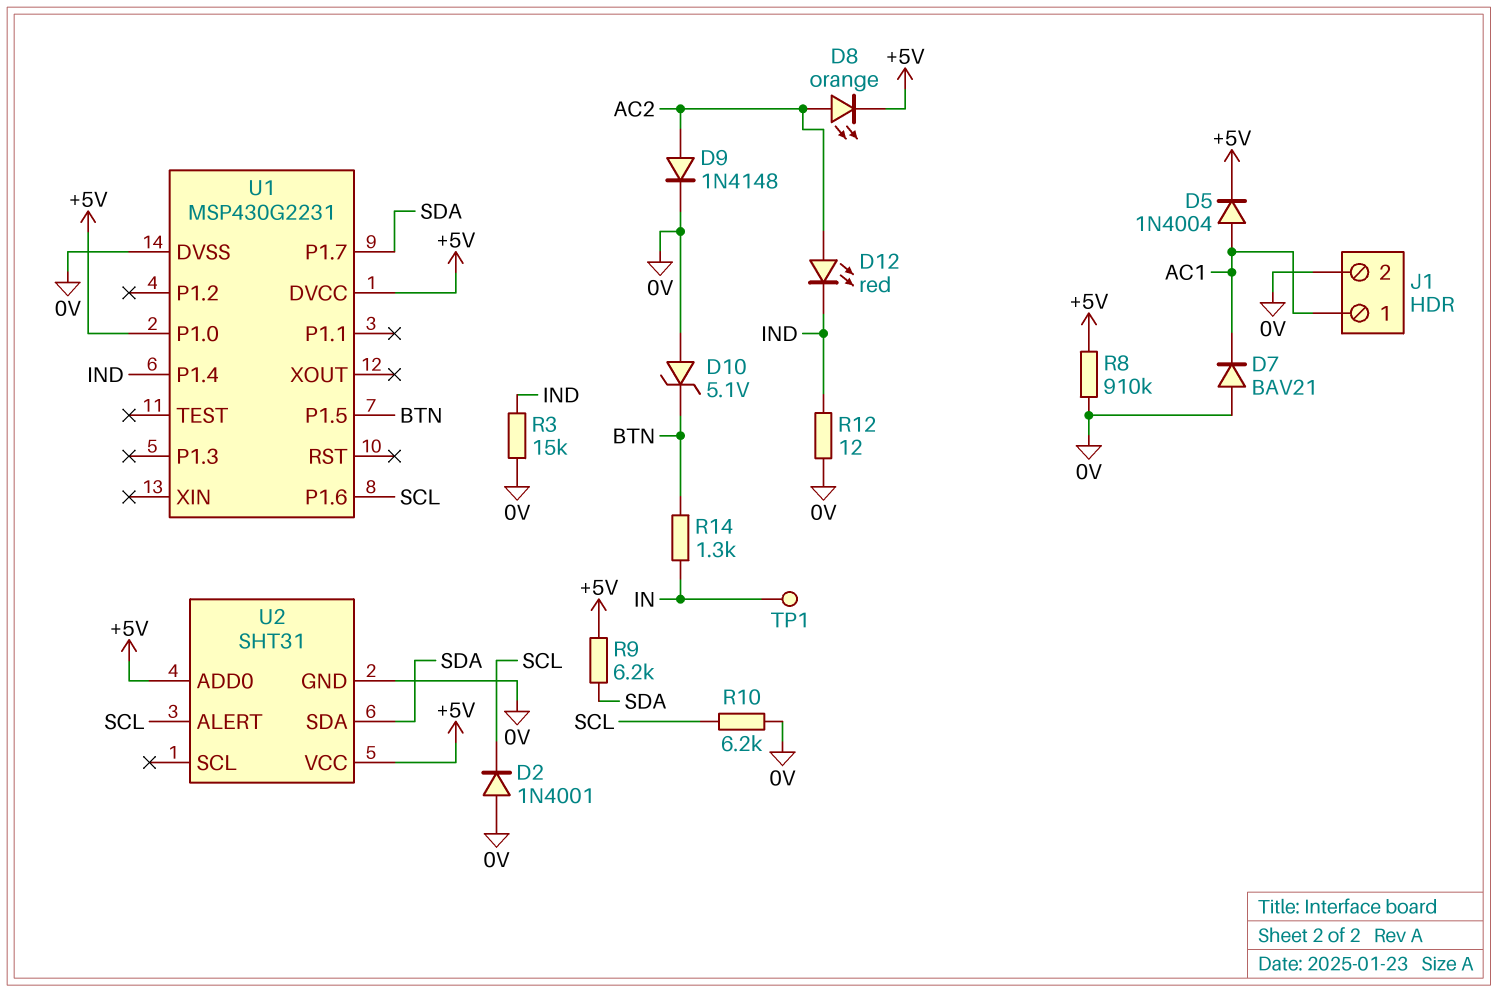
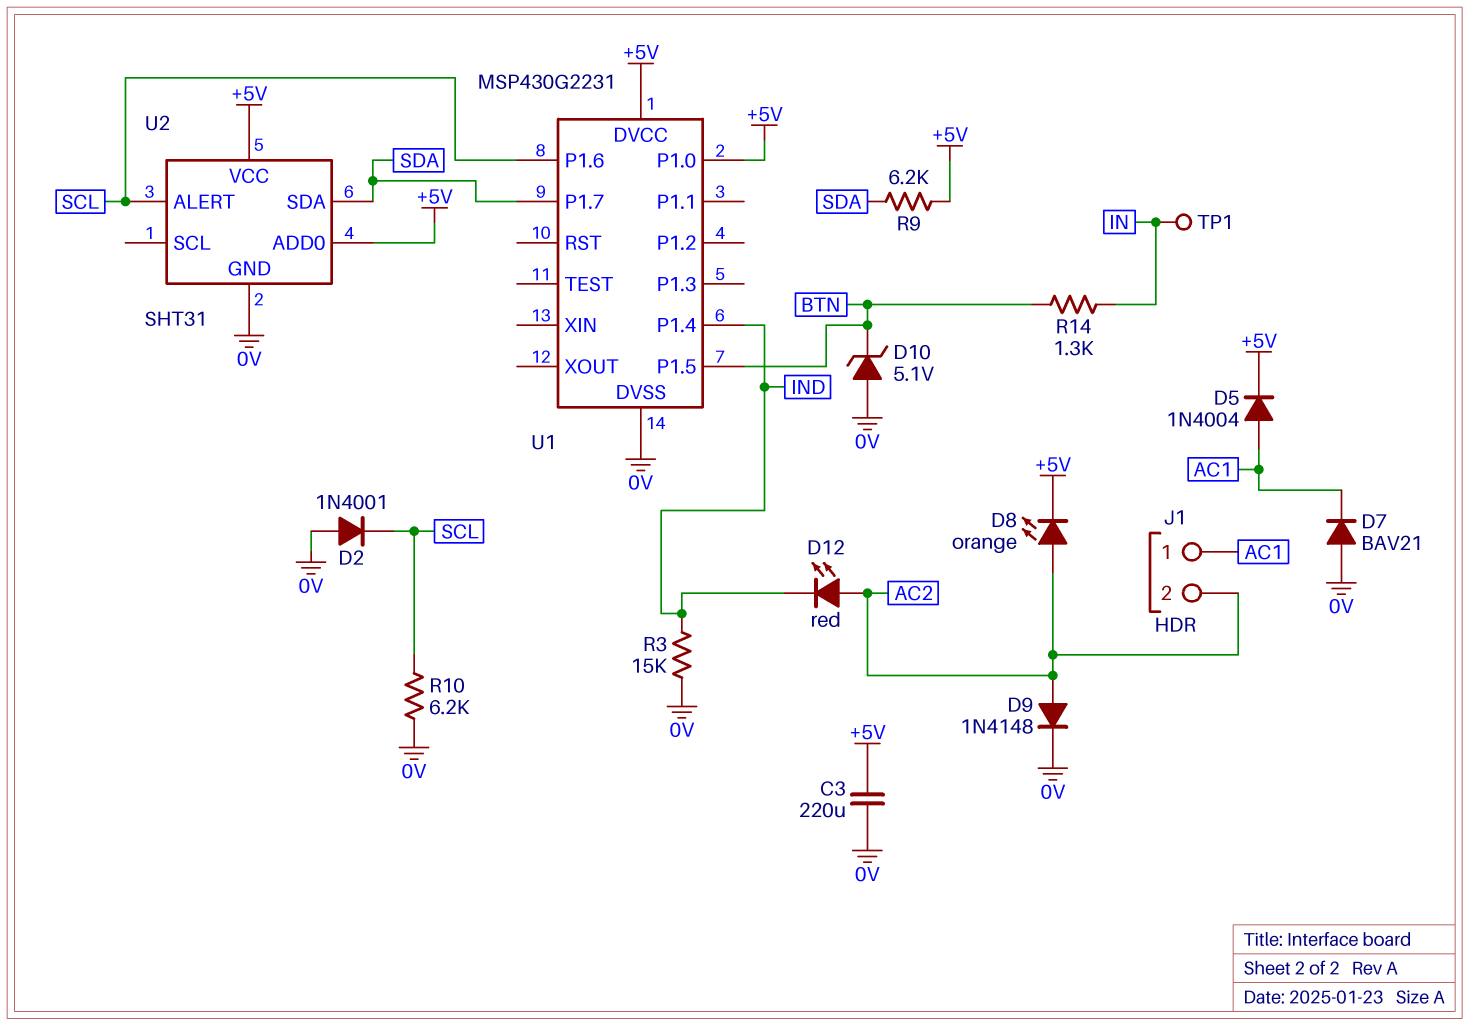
C3: none -> 220uF (+5V, 0V)
J1 pin 2: 0V -> AC2
R8: 910k (+5V, 0V) -> none
R12: 12 (0V, IND) -> none

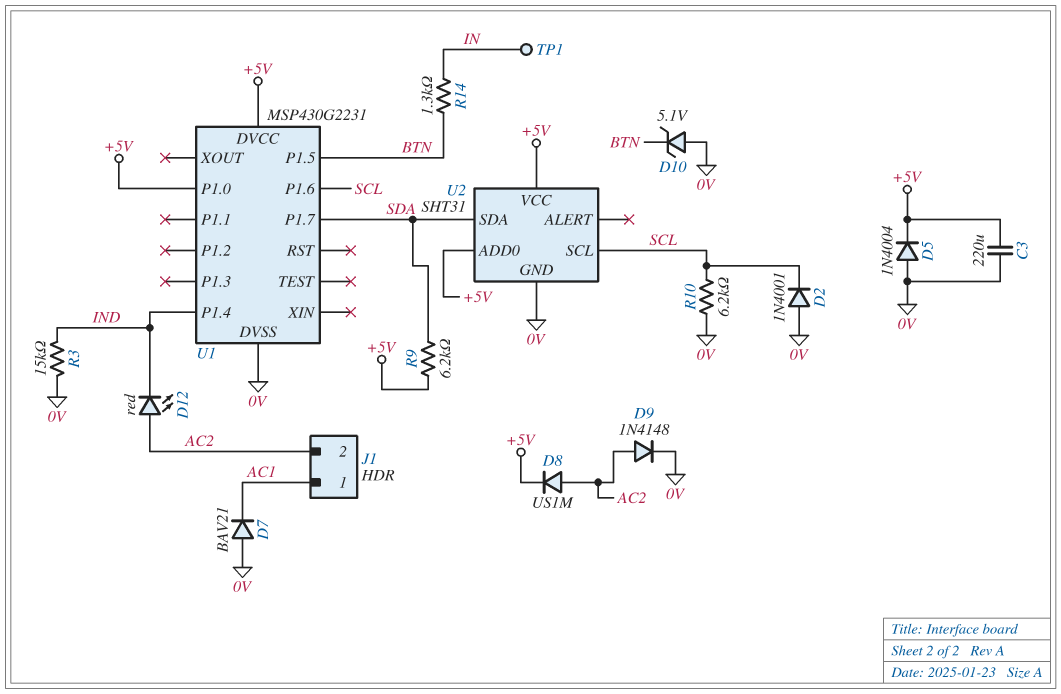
D5: diode 1N4004 (A AC1, K +5V) -> diode 1N4004 (A 0V, K +5V)
D8: LED orange (A AC2, K +5V) -> diode US1M (A AC2, K +5V)
U2 pin ALERT: SCL -> none
U2 pin SCL: none -> SCL

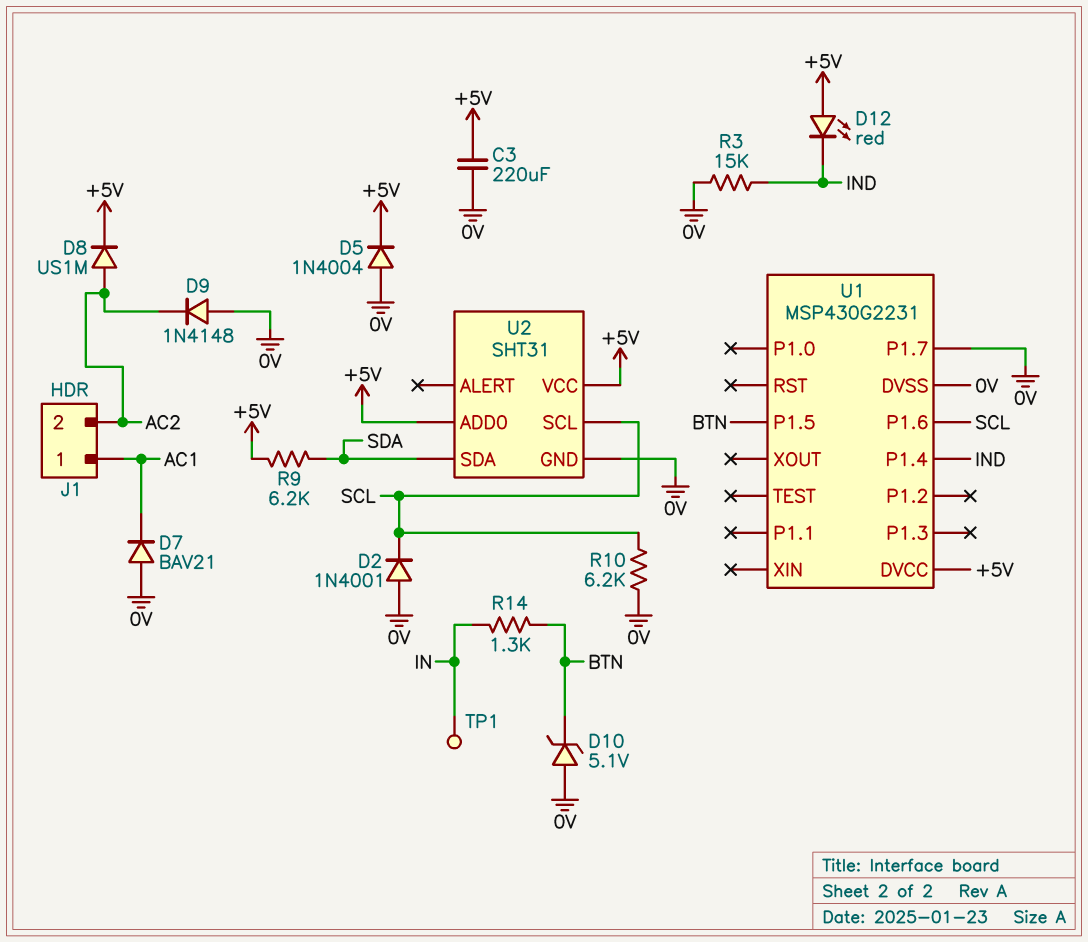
D9: diode 1N4148 (A AC2, K 0V) -> diode 1N4148 (A 0V, K AC2)
D12: LED red (A AC2, K IND) -> LED red (A +5V, K IND)
U1 pin P1.0: +5V -> none
U1 pin P1.7: SDA -> 0V

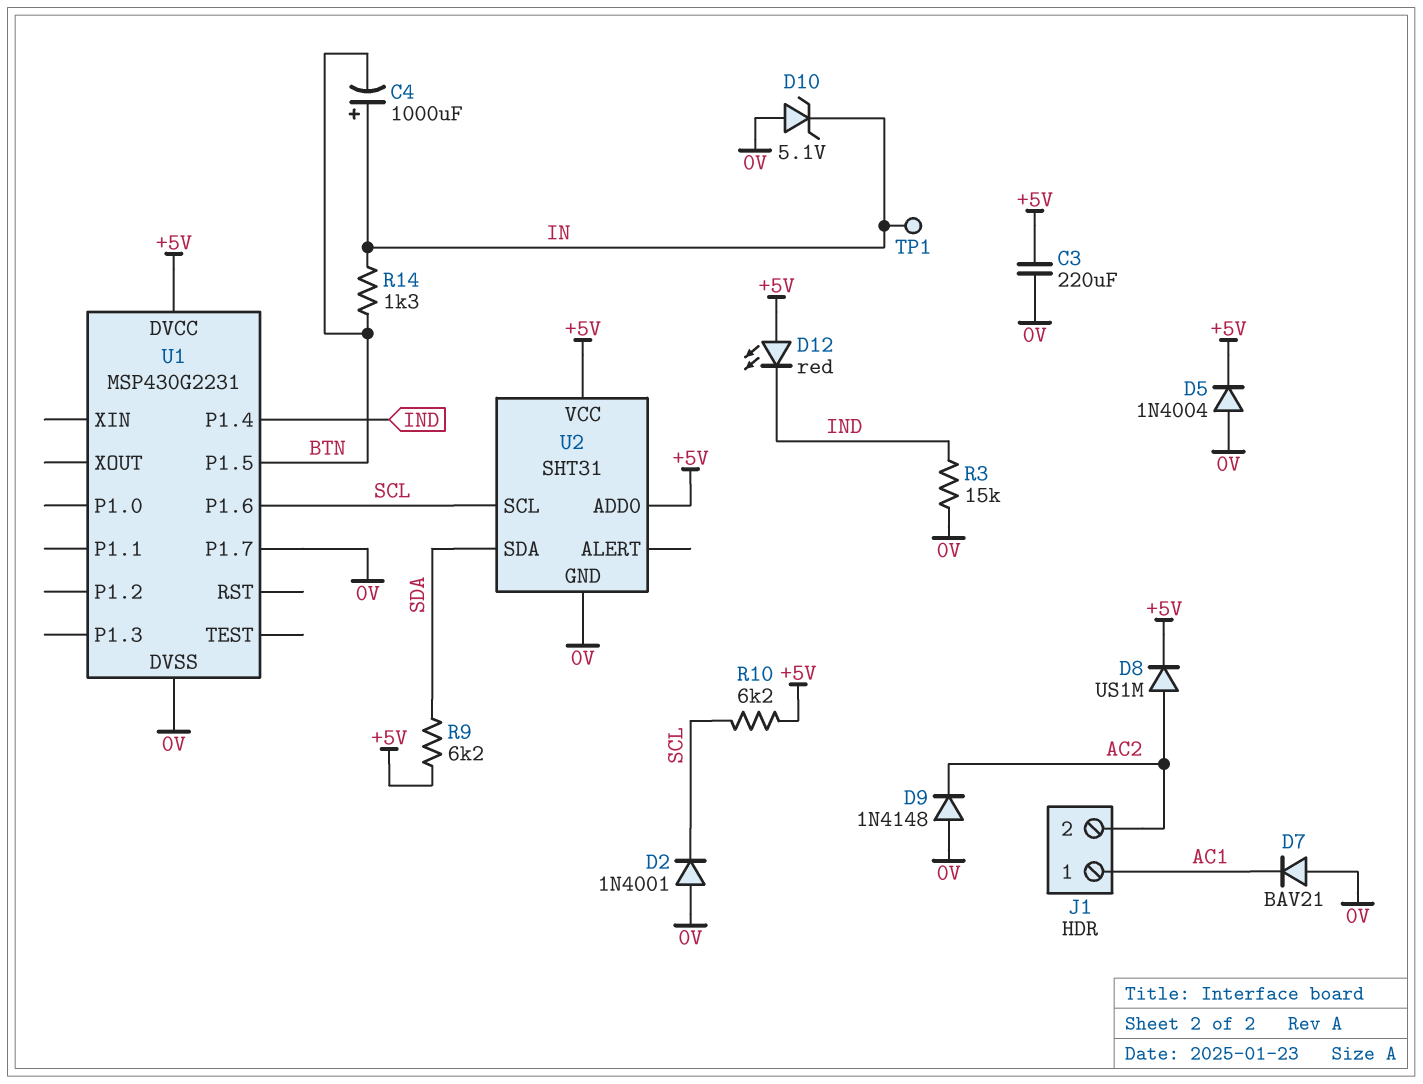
C4: none -> 1000uF (plus IN, minus BTN)
D10: zener 5.1V (A 0V, K BTN) -> zener 5.1V (A 0V, K IN)
R10: 6.2k (0V, SCL) -> 6.2k (+5V, SCL)

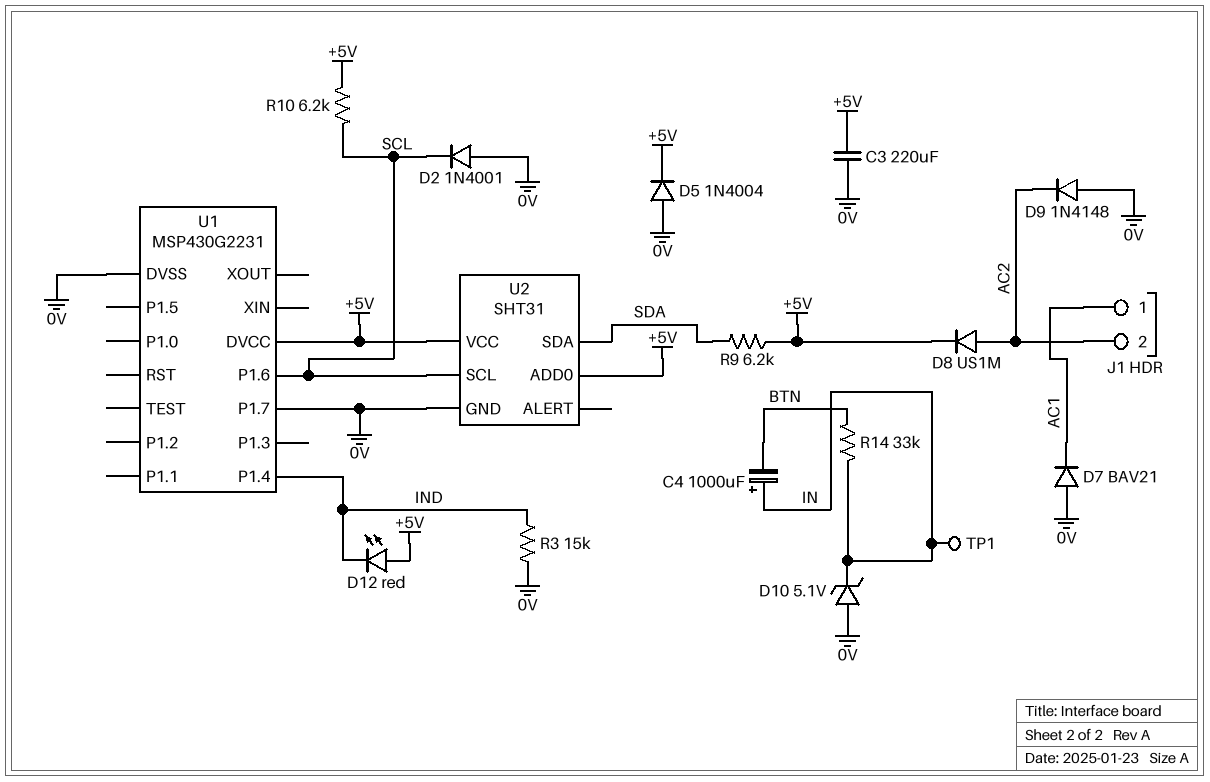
R14: 1.3k (BTN, IN) -> 33k (BTN, IN)
U1 pin P1.5: BTN -> none

